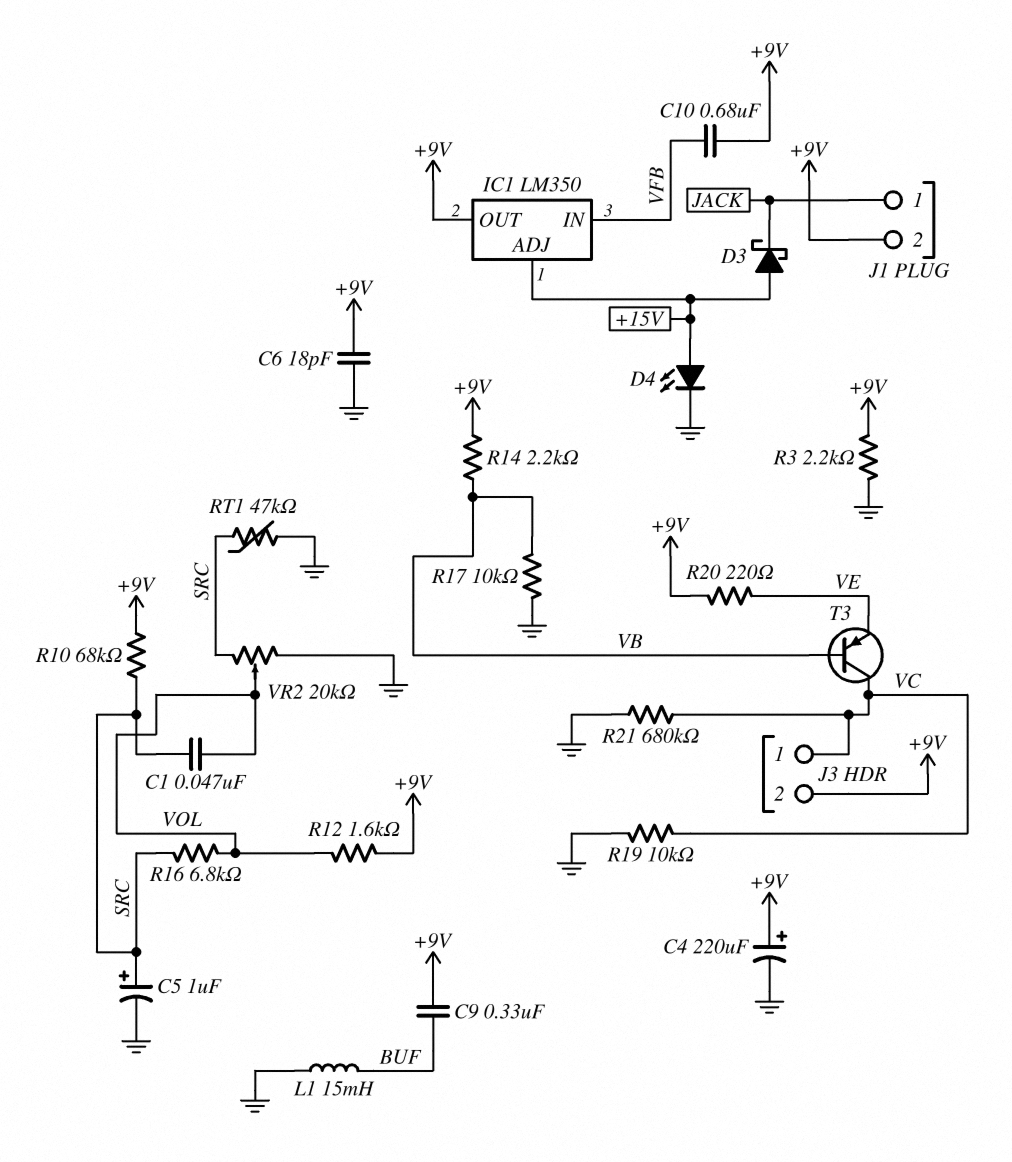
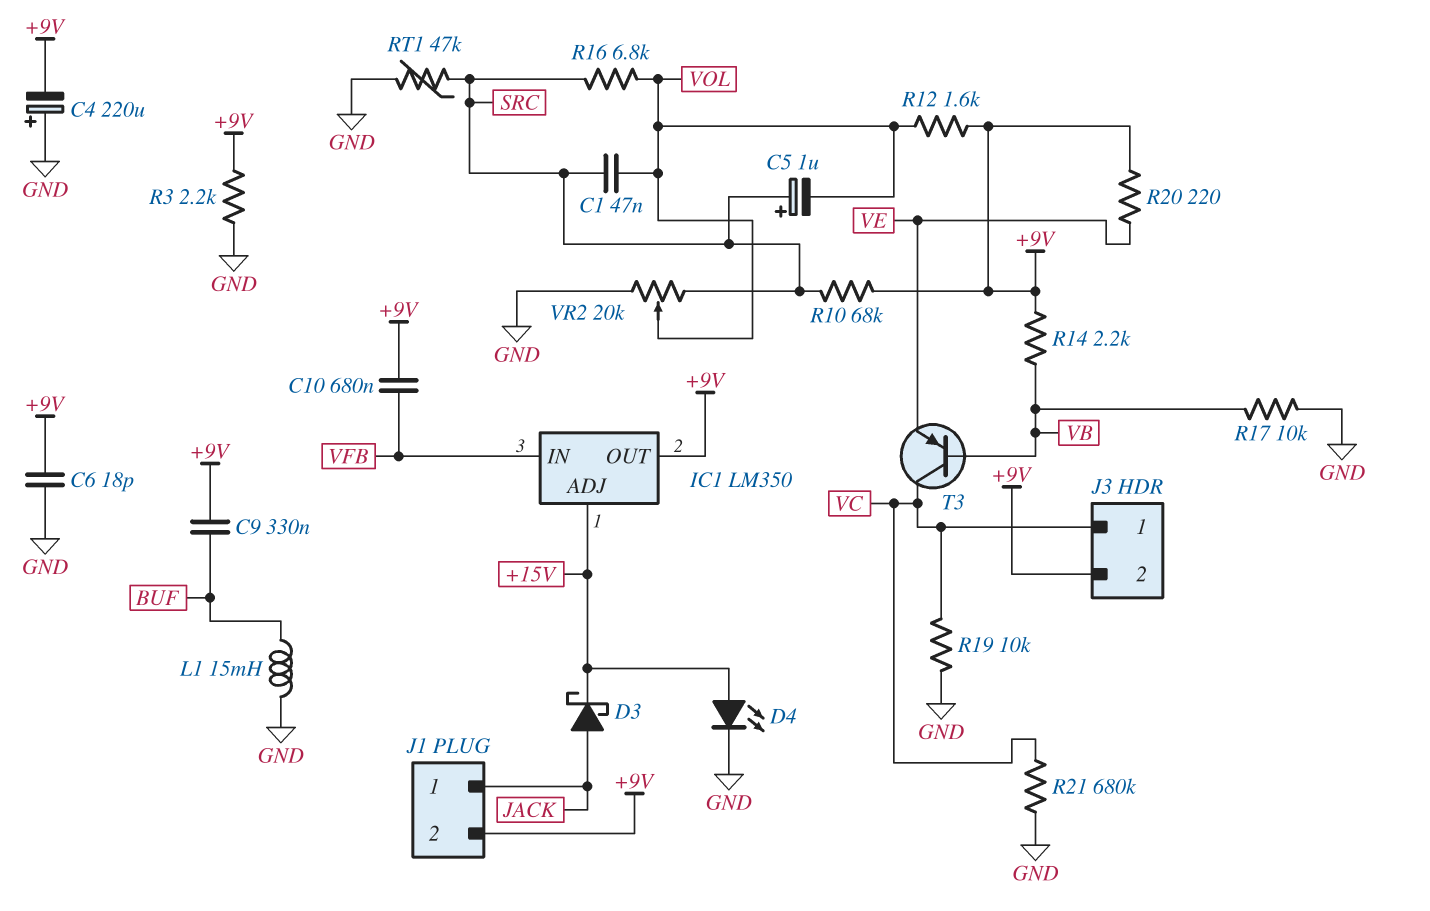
C4: 220uF (plus +9V, minus GND) -> 220uF (plus GND, minus +9V)
C5: 1uF (plus SRC, minus GND) -> 1uF (plus SRC, minus VOL)
D3: schottky (A +15V, K JACK) -> schottky (A JACK, K +15V)

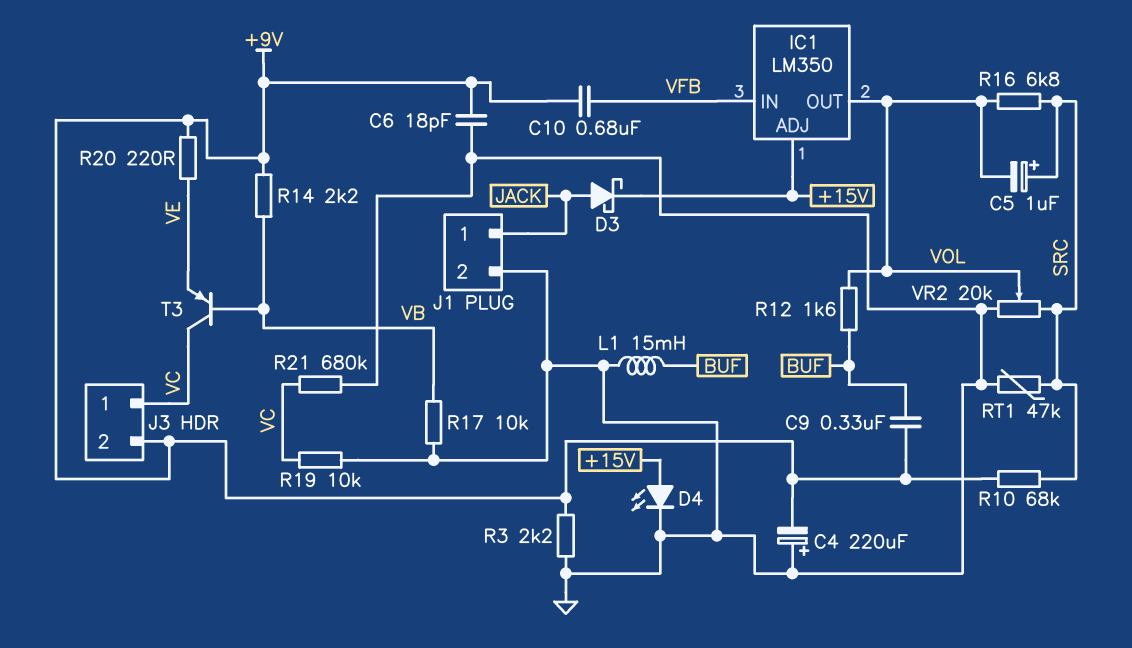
C1: 47nF (SRC, VOL) -> none
IC1 pin OUT: +9V -> VOL
J1 pin 2: +9V -> GND
R12: 1.6k (+9V, VOL) -> 1.6k (BUF, VOL)

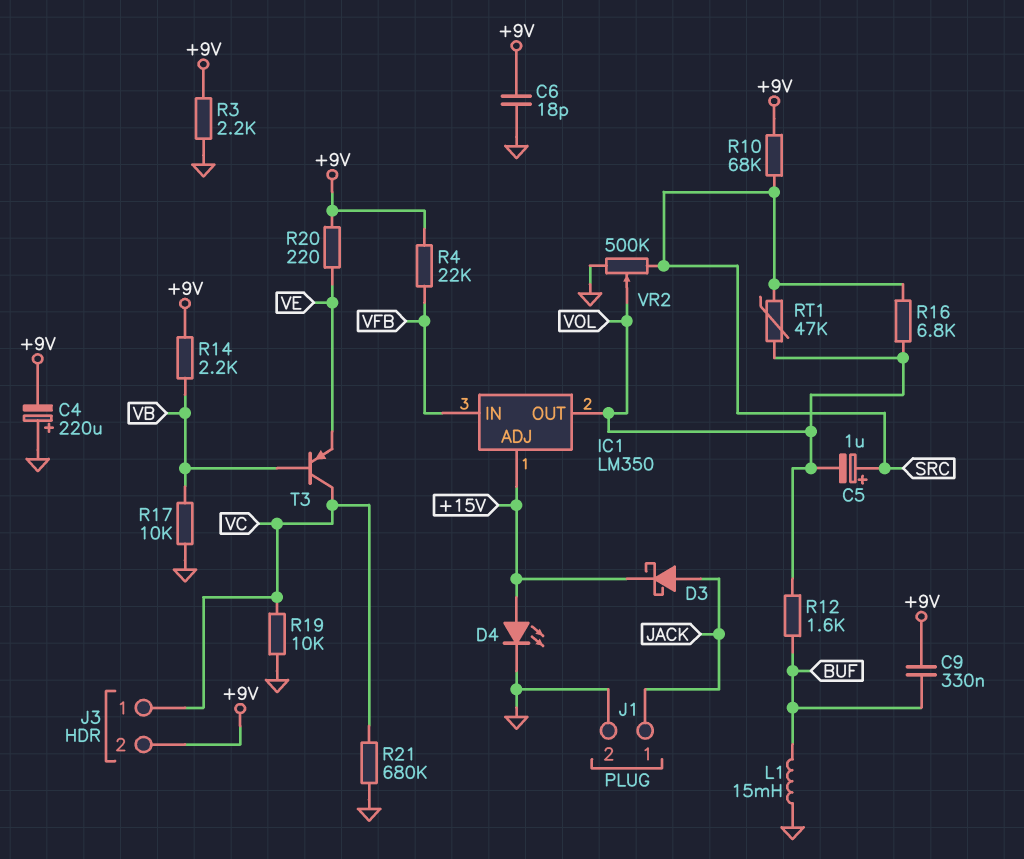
C10: 680nF (+9V, VFB) -> none
R4: none -> 22k (+9V, VFB)
RT1: 47k (GND, SRC) -> 47k (SRC, VOL)
VR2: 20k (GND, SRC, wiper VOL) -> 500k (GND, SRC, wiper VOL)

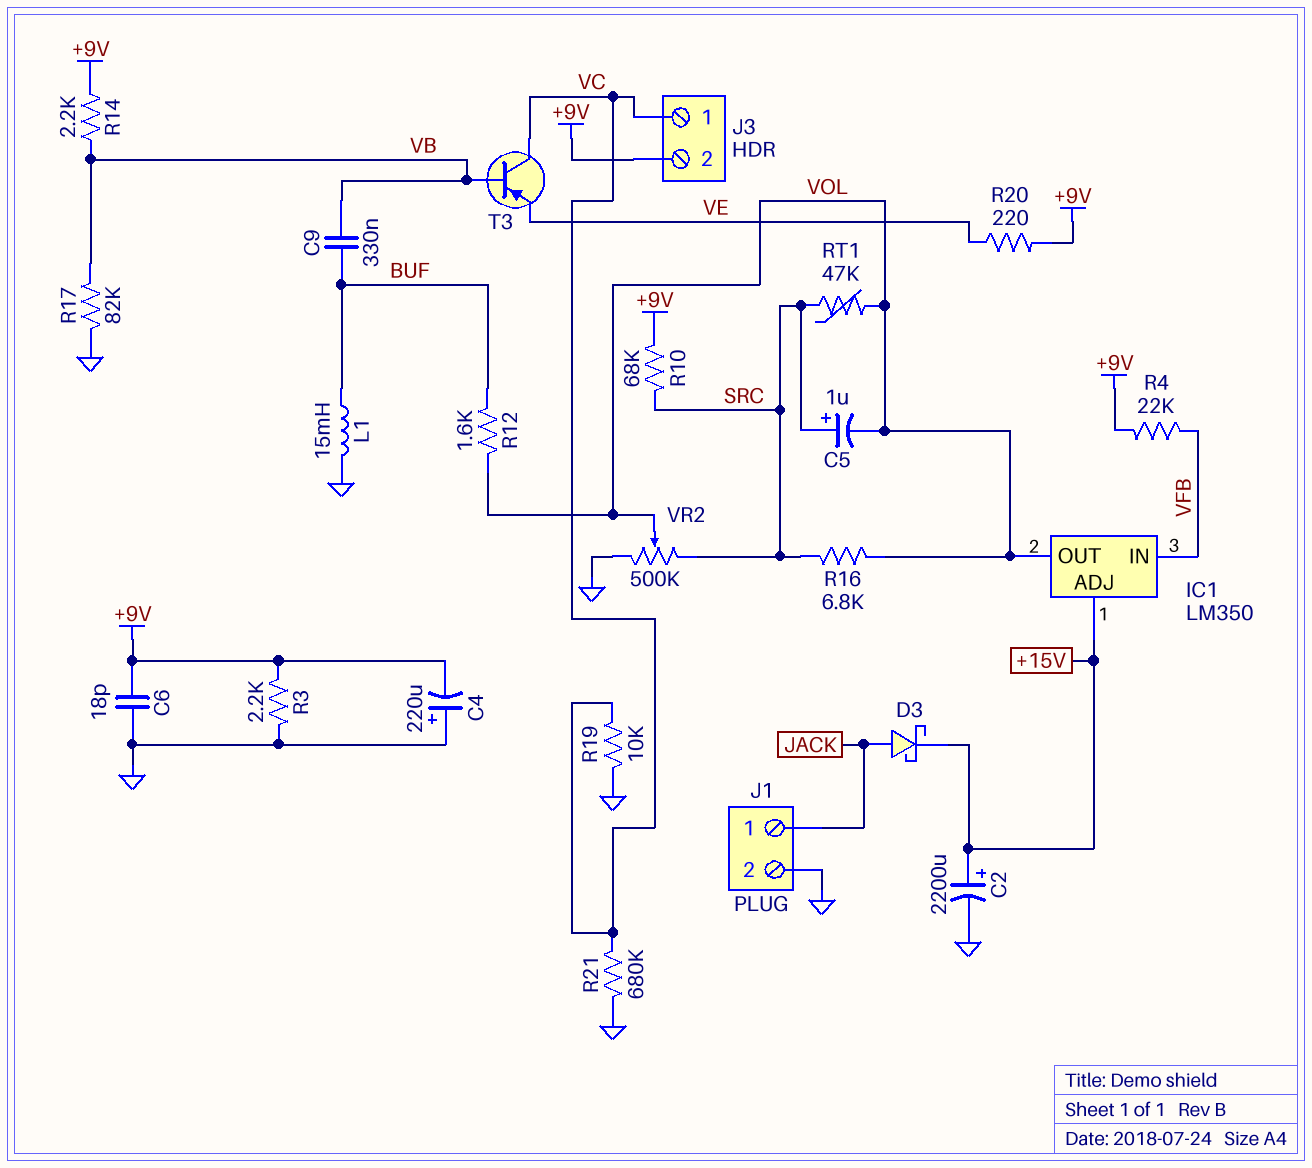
C2: none -> 2200uF (plus +15V, minus GND)
C9: 330nF (+9V, BUF) -> 330nF (BUF, VB)
D4: LED (A +15V, K GND) -> none
R17: 10k (GND, VB) -> 82k (GND, VB)

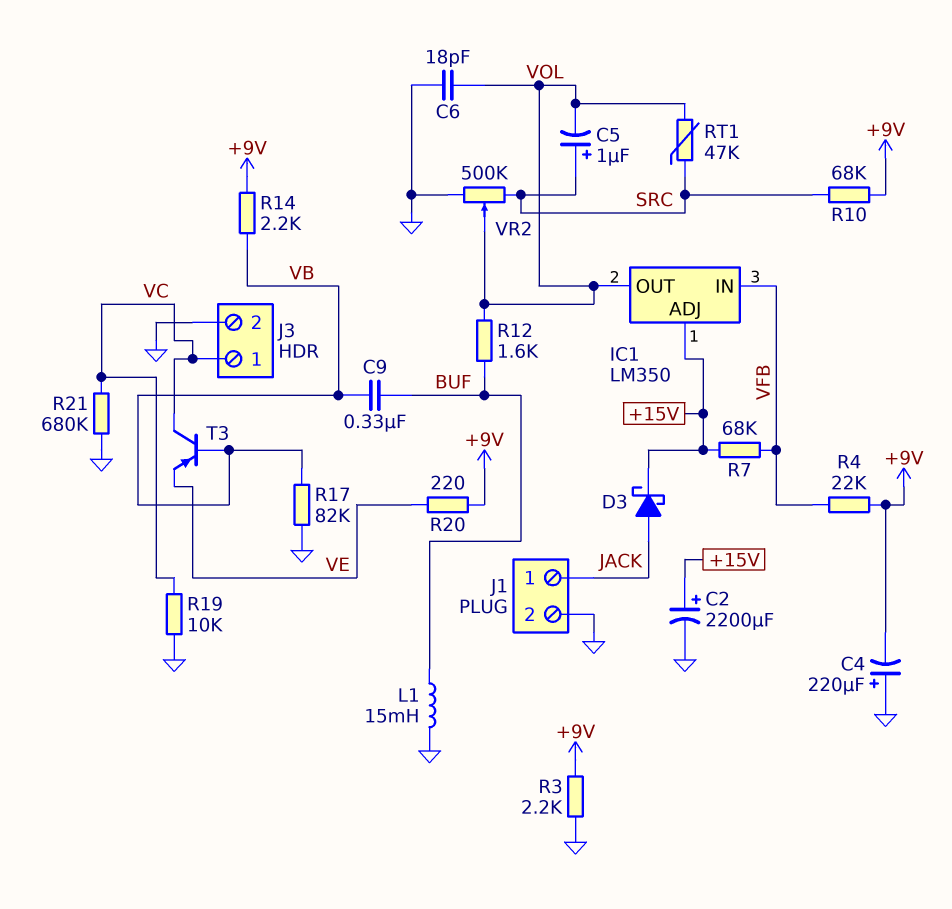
C6: 18pF (+9V, GND) -> 18pF (GND, VOL)
J3 pin 2: +9V -> GND
R7: none -> 68k (+15V, VFB)
R16: 6.8k (SRC, VOL) -> none

